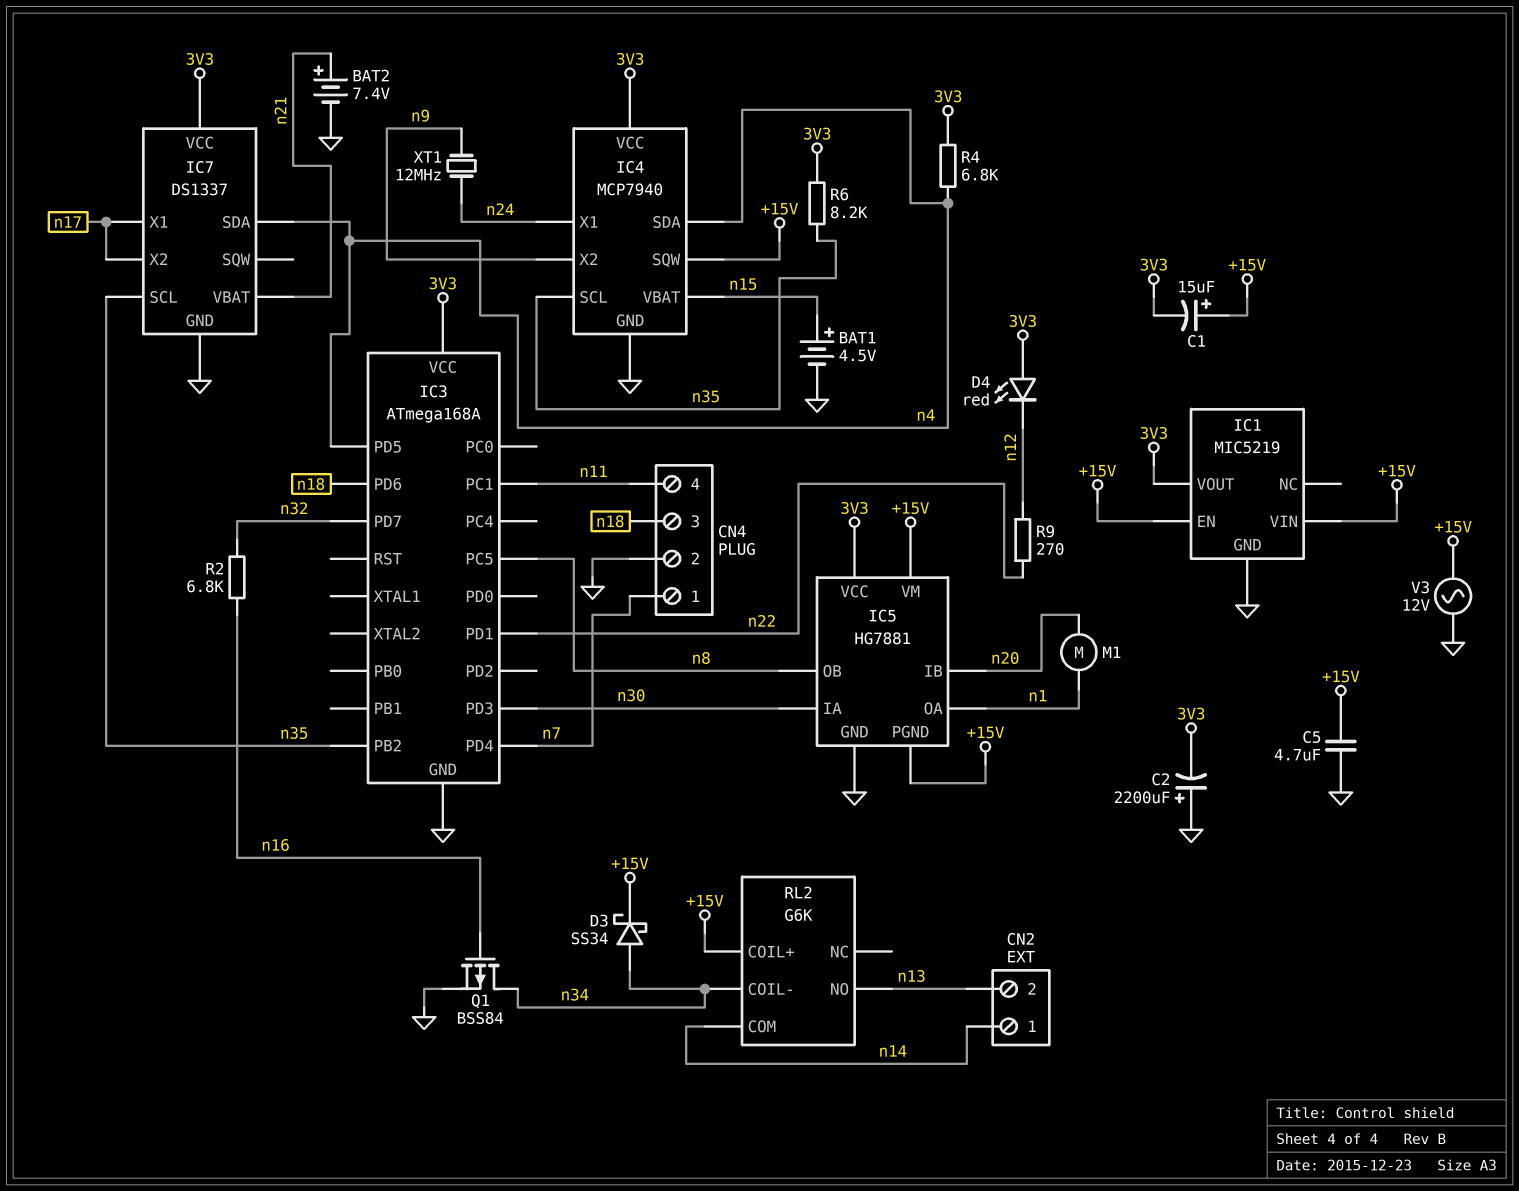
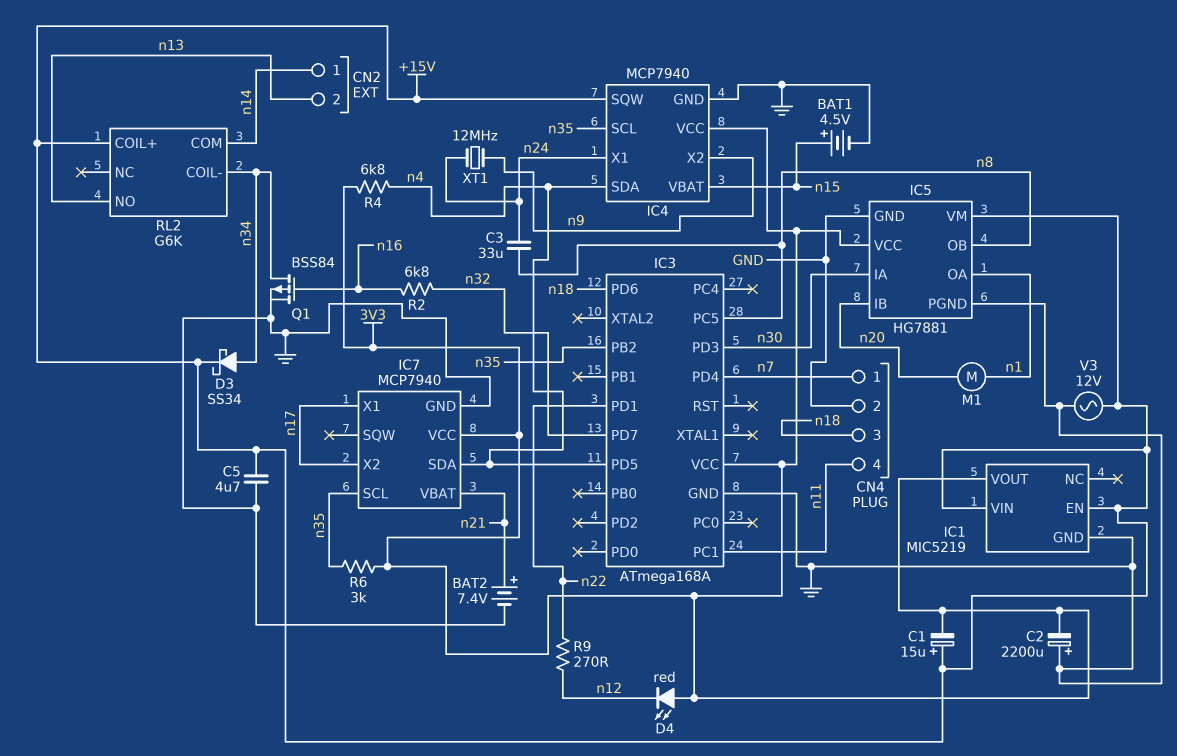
C3: none -> 33uF (n8, n24)
IC5 pin PGND: +15V -> GND
IC7: DS1337 -> MCP7940
R6: 8.2k (3V3, n35) -> 3k (3V3, n35)

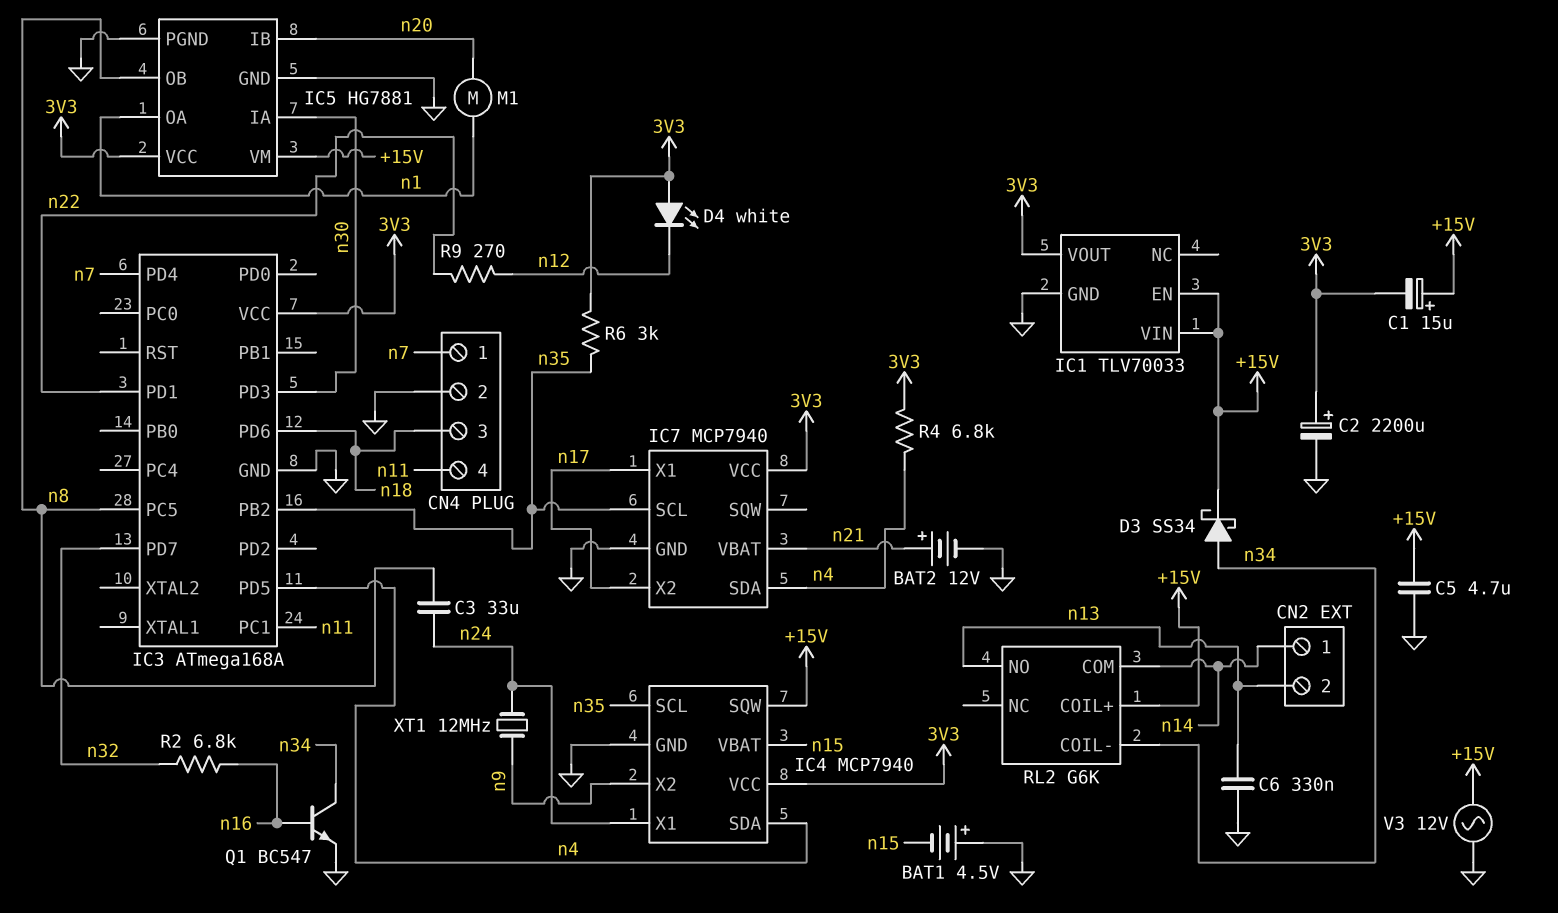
BAT1: 4.5V (plus n15, minus GND) -> 4.5V (plus GND, minus n15)
BAT2: 7.4V (plus n21, minus GND) -> 12V (plus n21, minus GND)
C2: 2200uF (plus GND, minus 3V3) -> 2200uF (plus 3V3, minus GND)
C6: none -> 330nF (GND, n13)
D4: LED red (A 3V3, K n12) -> LED white (A 3V3, K n12)
IC1: MIC5219 -> TLV70033
Q1: PMOS BSS84 (G n16, D n34, S GND) -> NPN BC547 (B n16, C n34, E GND)

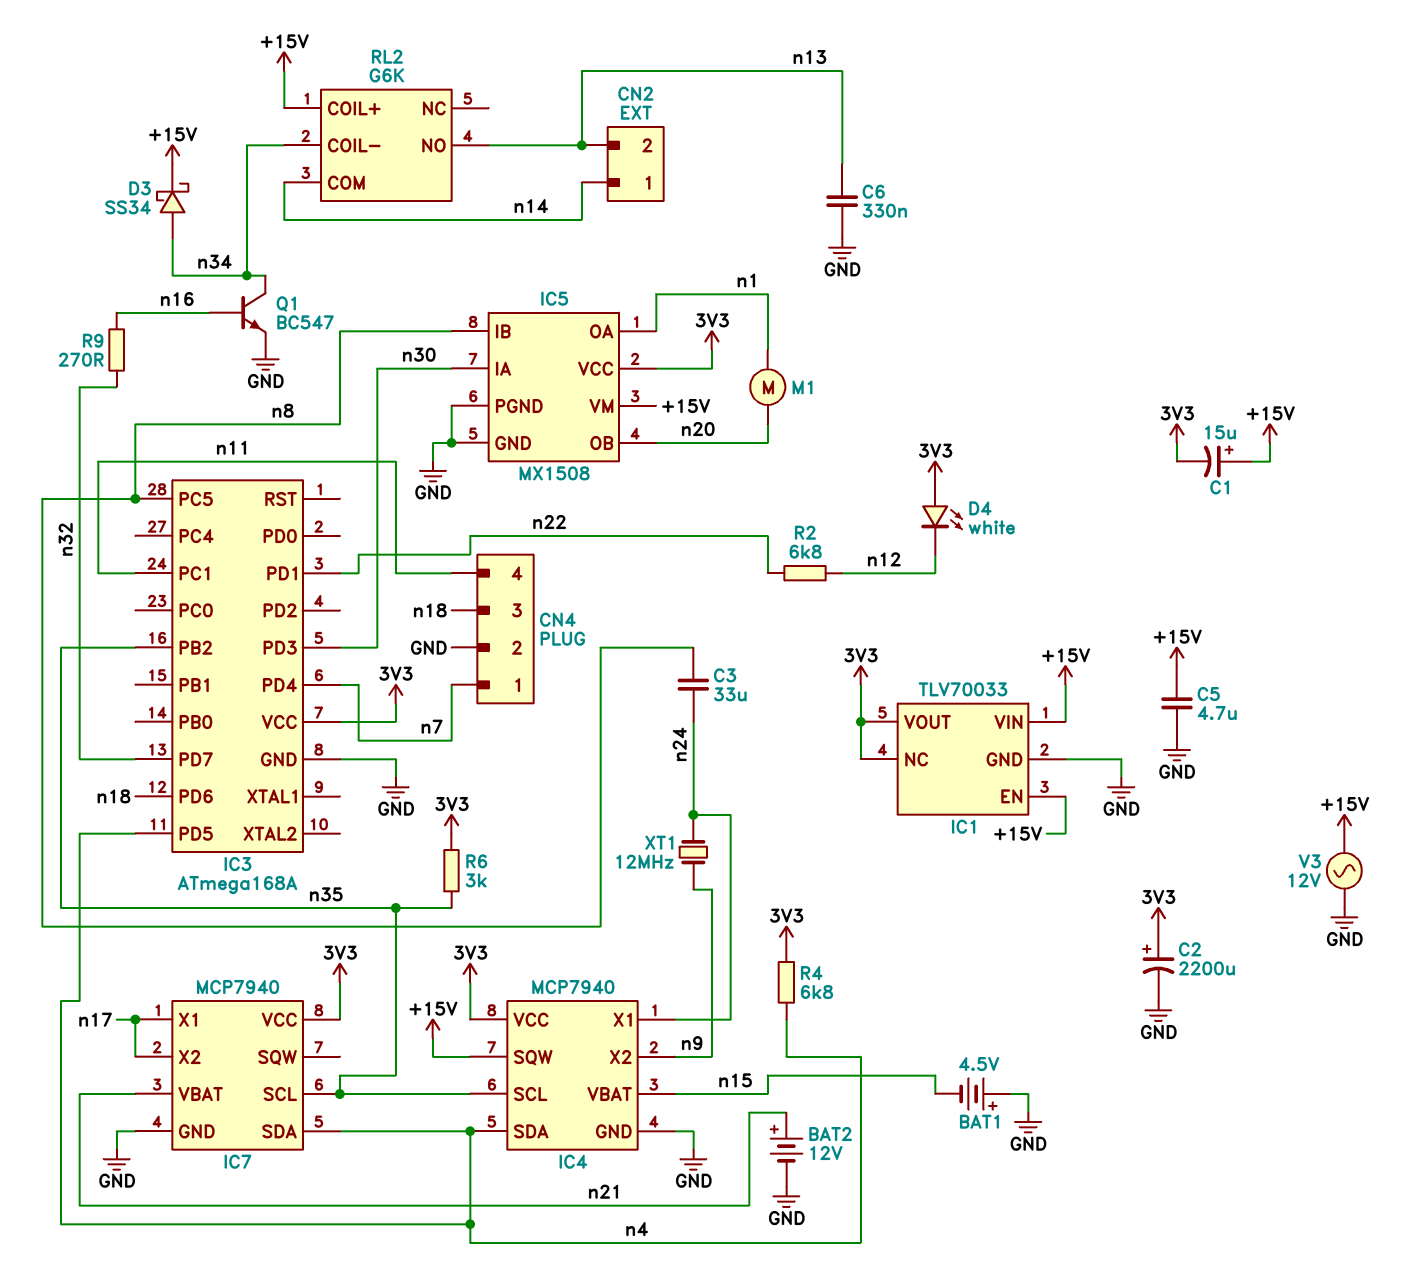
IC1 pin NC: none -> 3V3
IC5: HG7881 -> MX1508
IC5 pin IB: n20 -> n8
IC5 pin OB: n8 -> n20
R2: 6.8k (n16, n32) -> 6.8k (n12, n22)
R9: 270 (n12, n22) -> 270 (n16, n32)

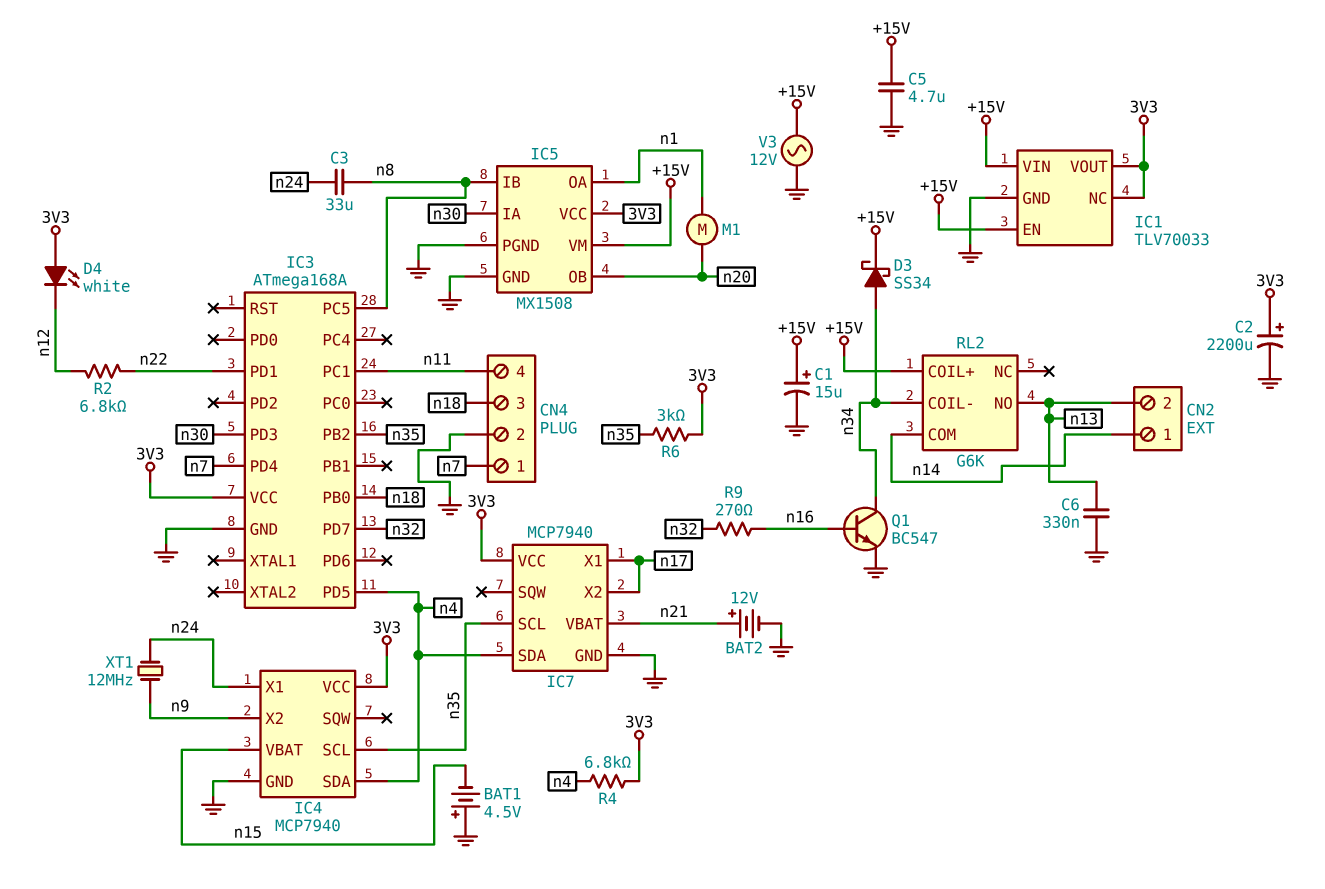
C1: 15uF (plus +15V, minus 3V3) -> 15uF (plus +15V, minus GND)
IC3 pin PB0: none -> n18
IC3 pin PD6: n18 -> none
IC4 pin SQW: +15V -> none

